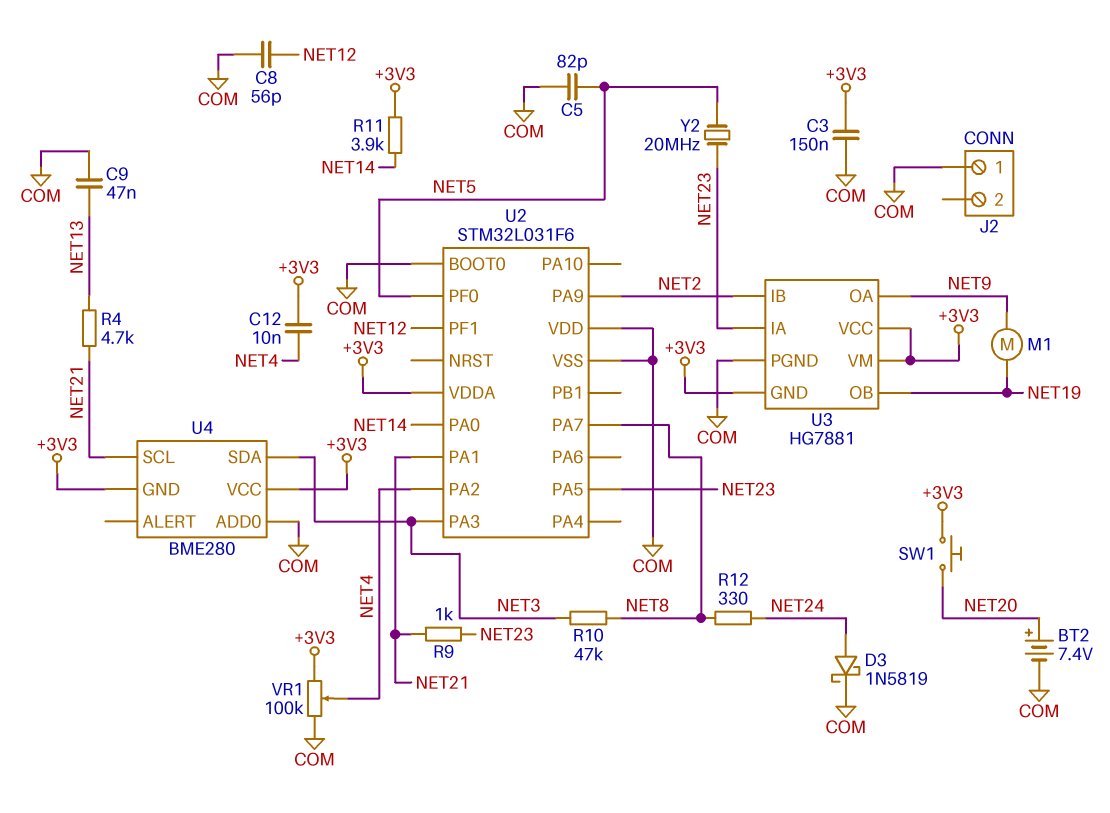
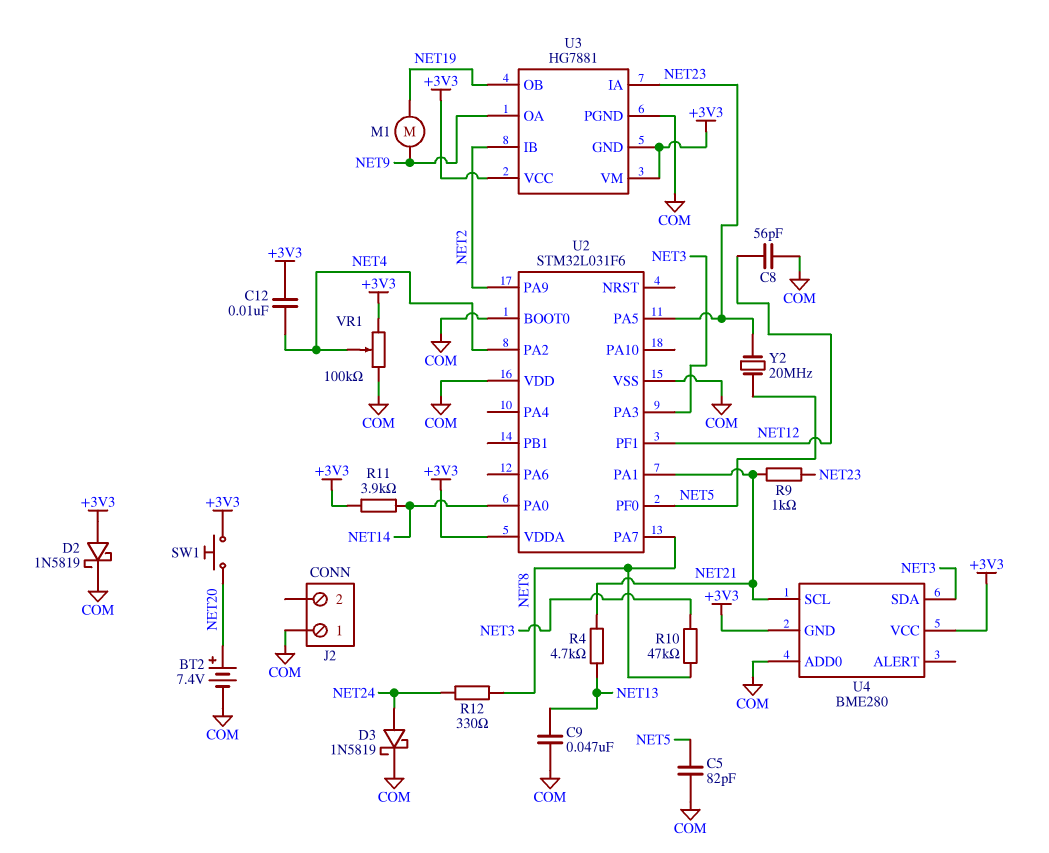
C3: 150nF (+3V3, COM) -> none
D2: none -> schottky 1N5819 (A +3V3, K COM)

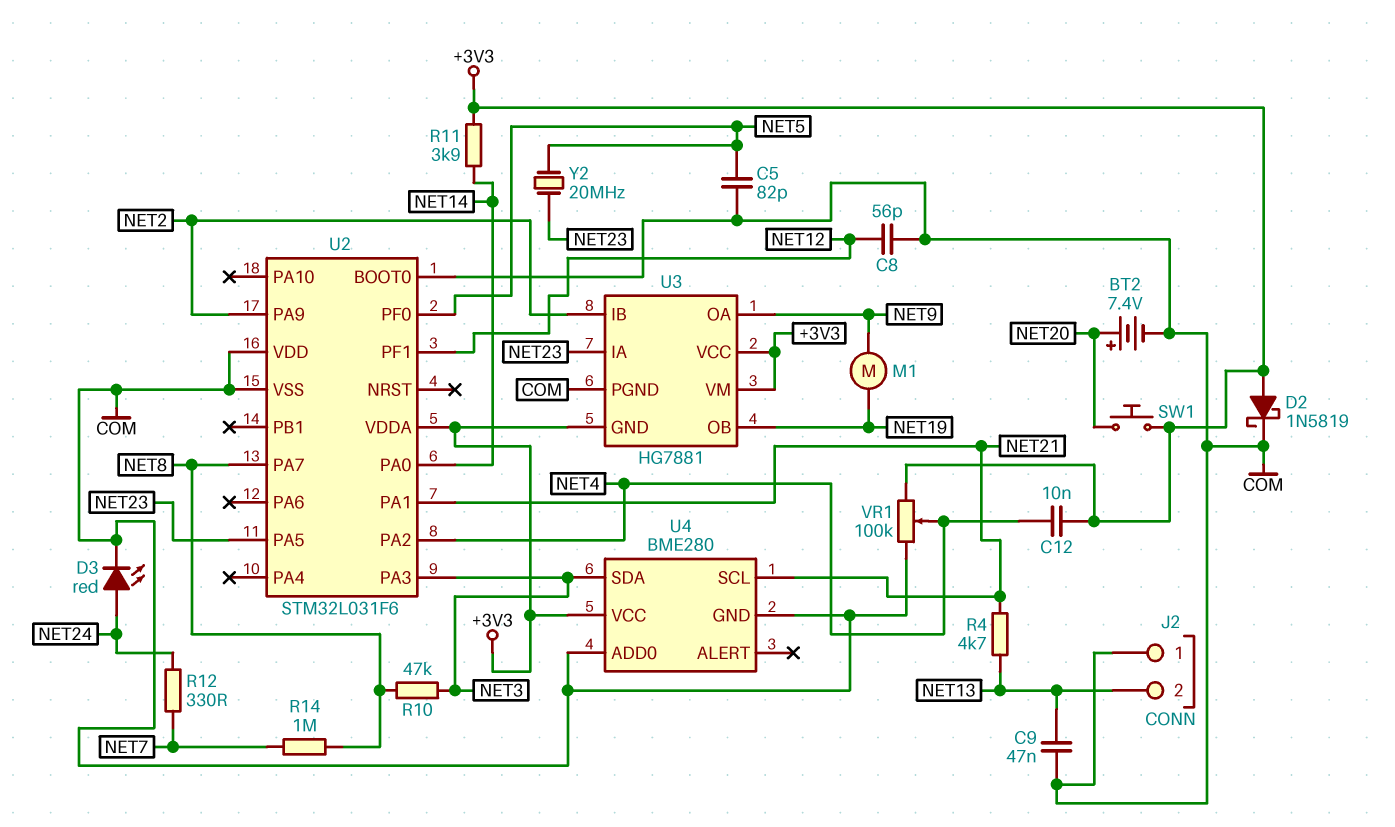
D3: schottky 1N5819 (A NET24, K COM) -> LED red (A NET24, K COM)
J2 pin 2: none -> NET13
R9: 1k (NET21, NET23) -> none
R12: 330 (NET8, NET24) -> 330 (NET7, NET24)
R14: none -> 1M (NET7, NET8)
U4 pin GND: +3V3 -> COM

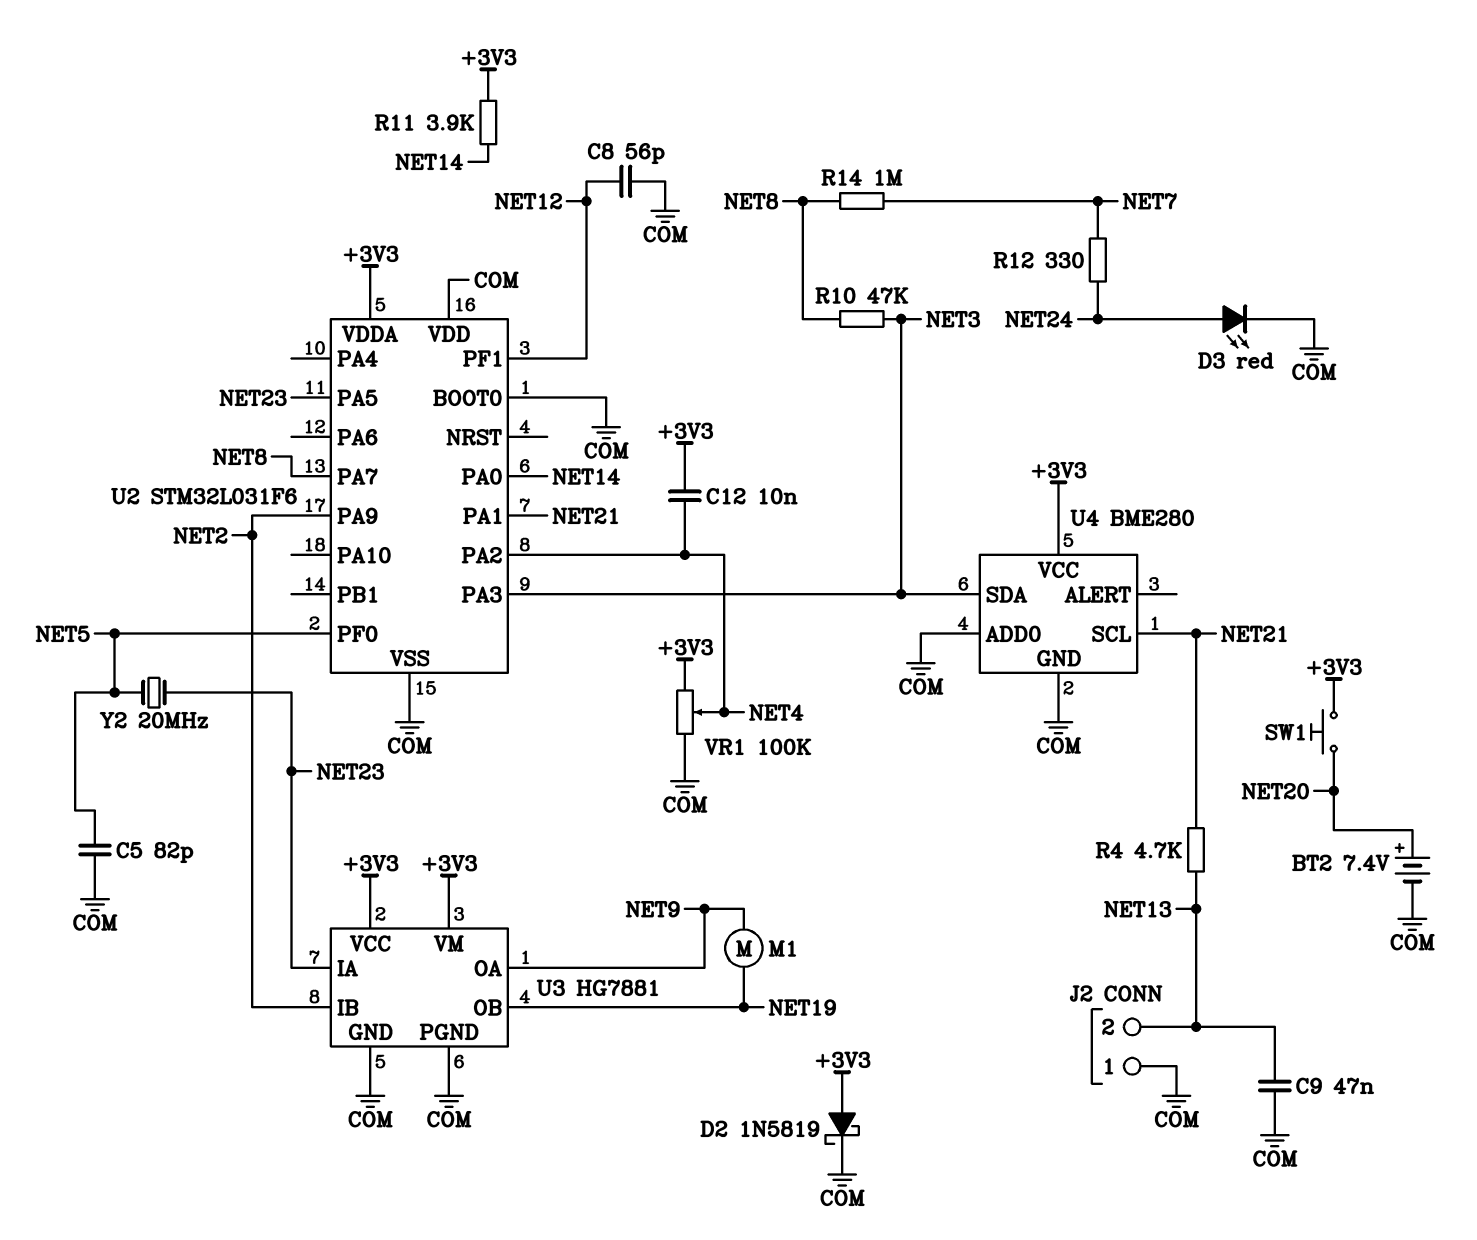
U3 pin GND: +3V3 -> COM

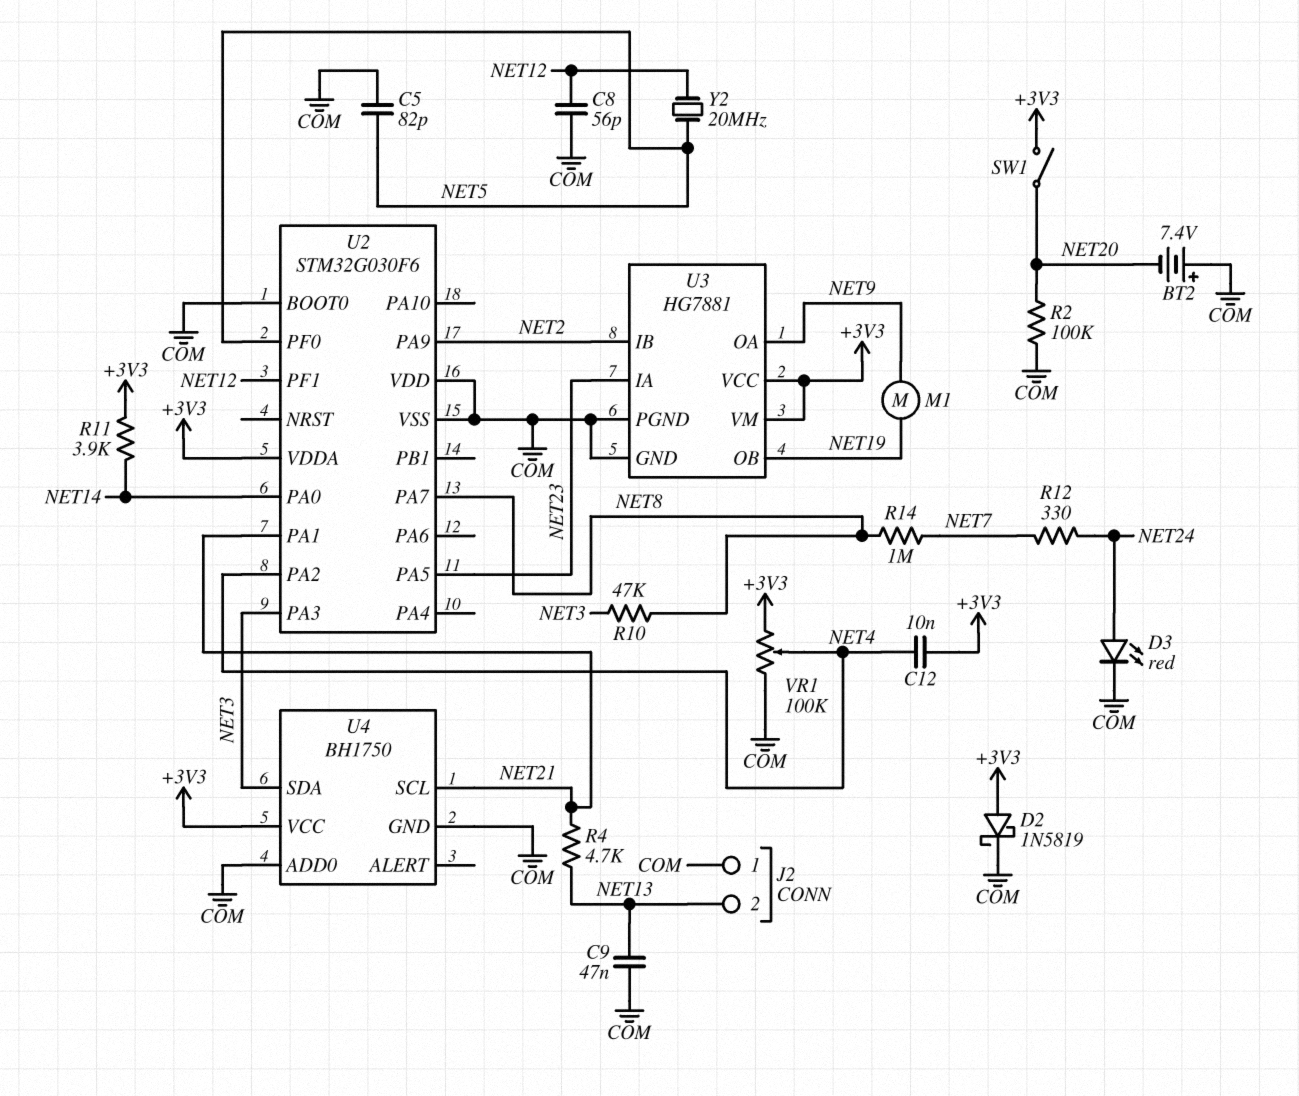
BT2: 7.4V (plus NET20, minus COM) -> 7.4V (plus COM, minus NET20)
R2: none -> 100k (COM, NET20)
SW1: button (+3V3, NET20) -> switch (+3V3, NET20)
U2: STM32L031F6 -> STM32G030F6
U4: BME280 -> BH1750
Y2: 20MHz (NET5, NET23) -> 20MHz (NET5, NET12)

